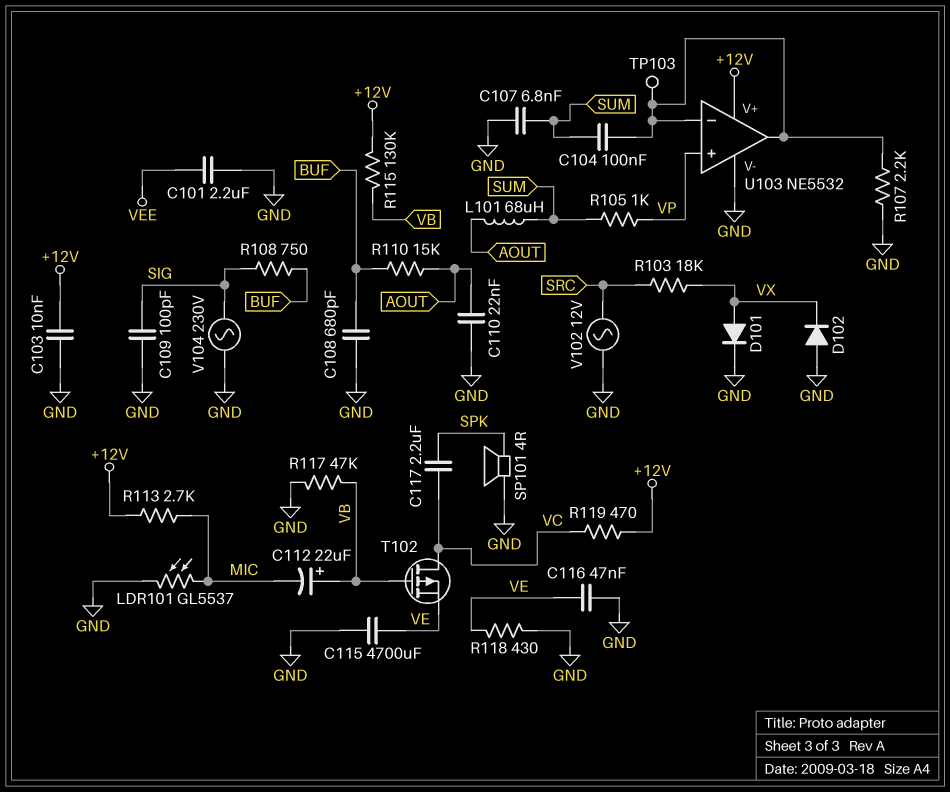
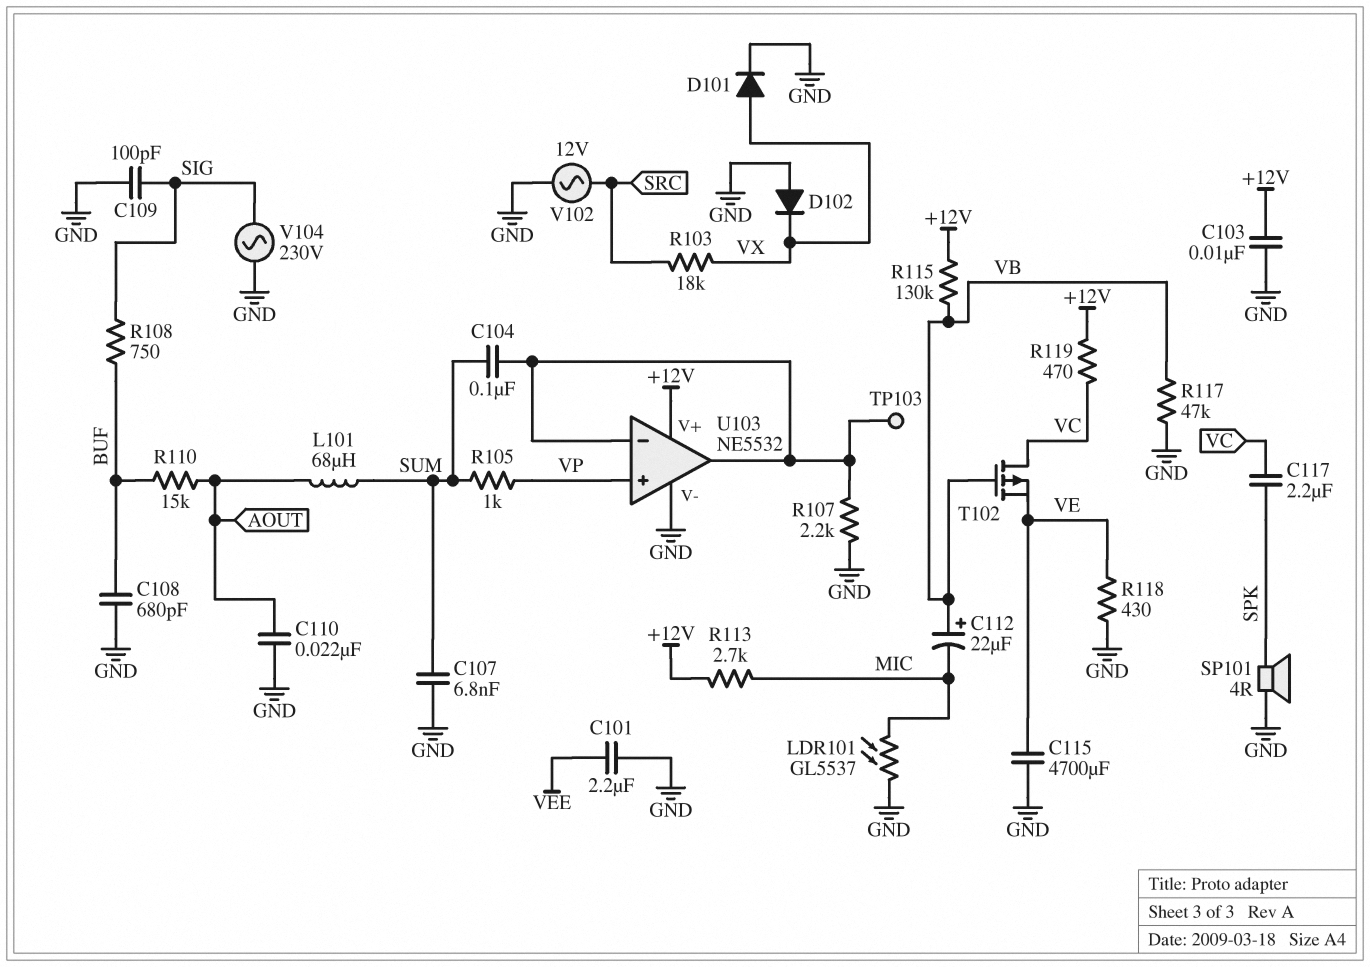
C116: 47nF (GND, VE) -> none

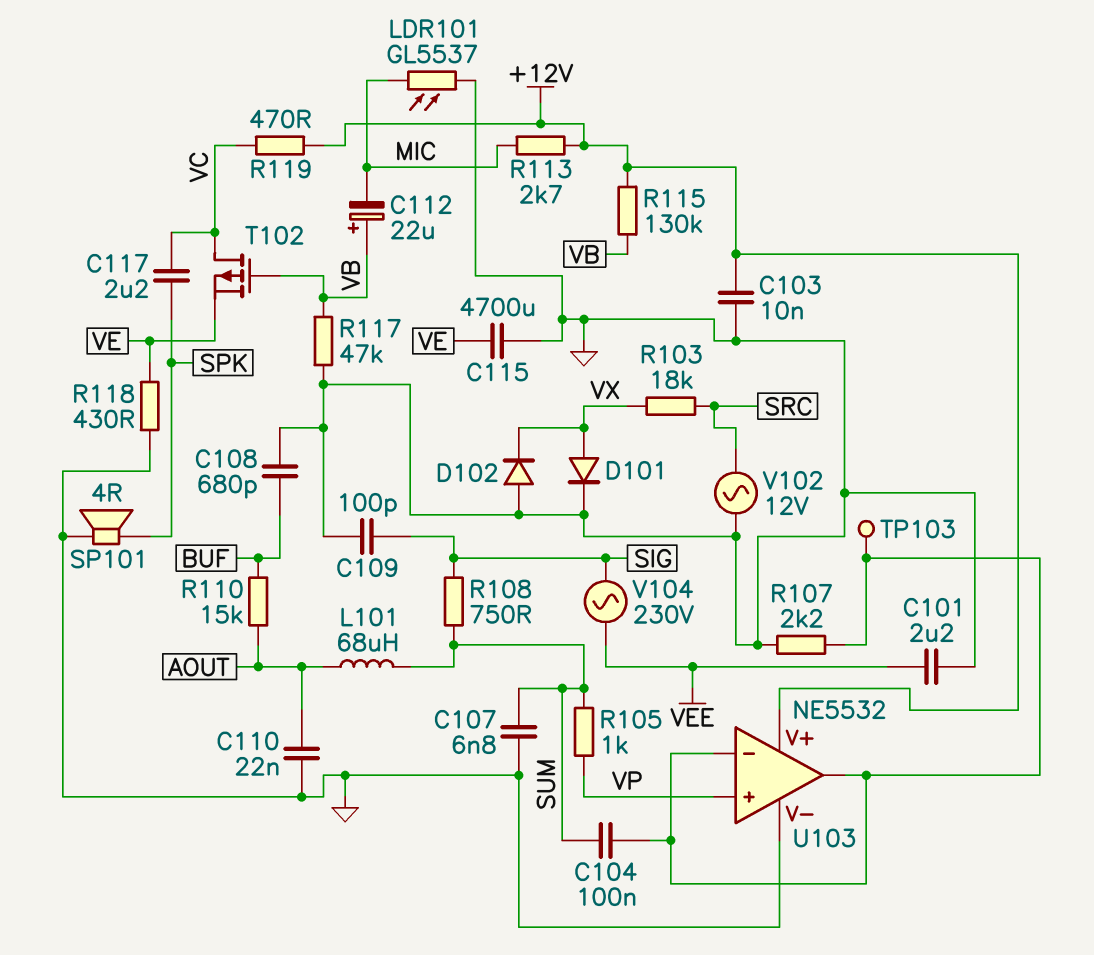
R108: 750 (BUF, SIG) -> 750 (SIG, SUM)
V104: AC 230V (GND, SIG) -> AC 230V (SIG, VEE)

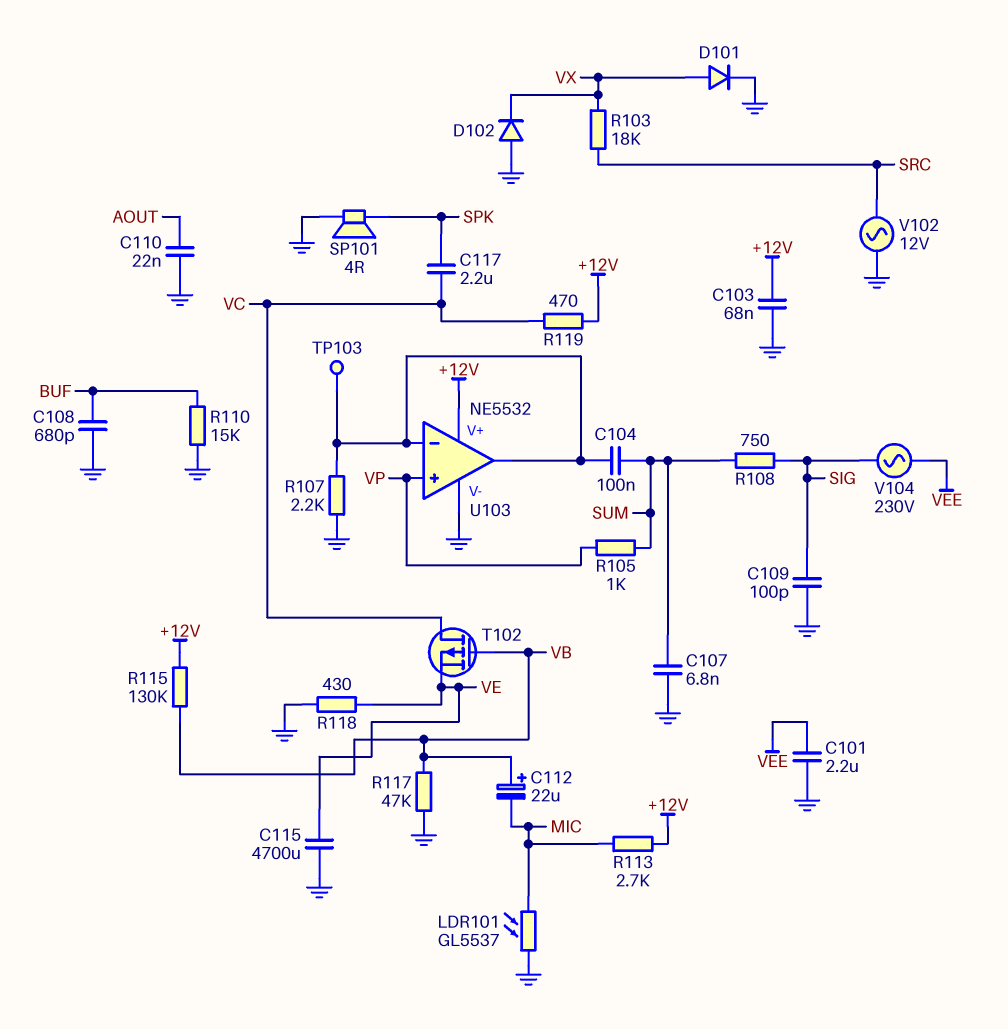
C103: 10nF (+12V, GND) -> 68nF (+12V, GND)
L101: 68uH (AOUT, SUM) -> none
R110: 15k (AOUT, BUF) -> 15k (BUF, GND)

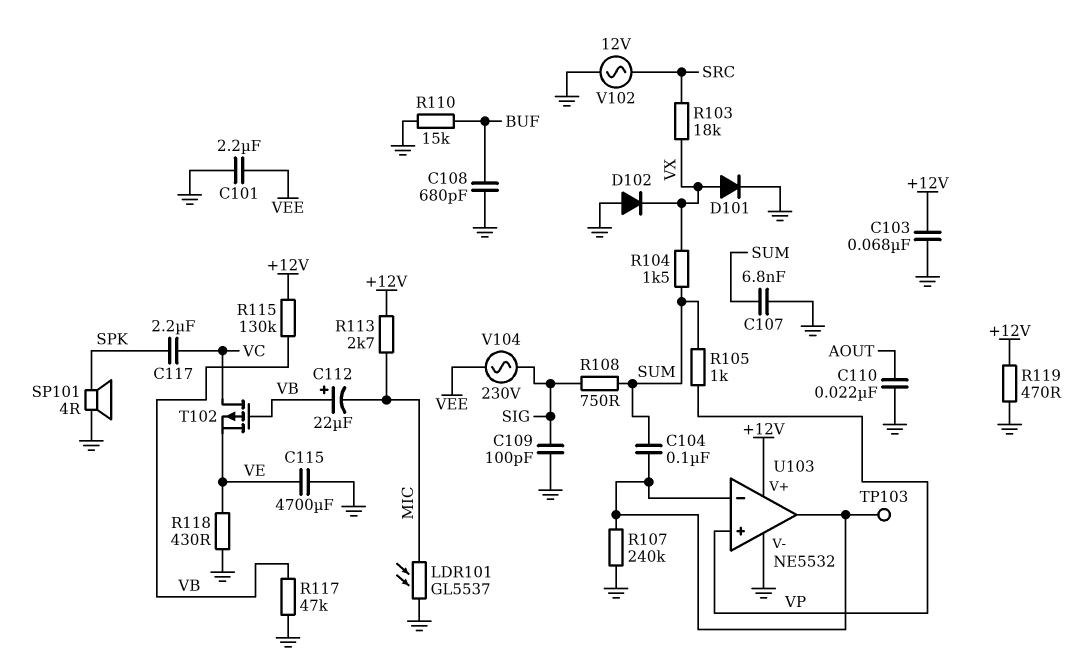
R104: none -> 1.5k (SUM, VX)
R107: 2.2k (GND, U103/in-) -> 240k (GND, U103/in-)
R119: 470 (+12V, VC) -> 470 (+12V, GND)

